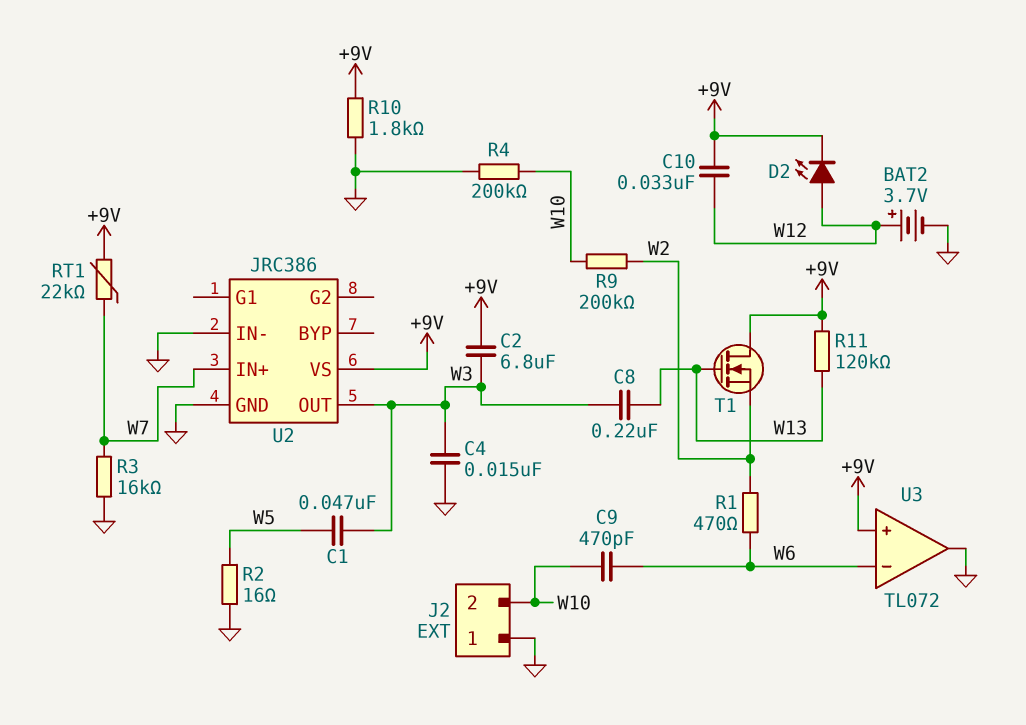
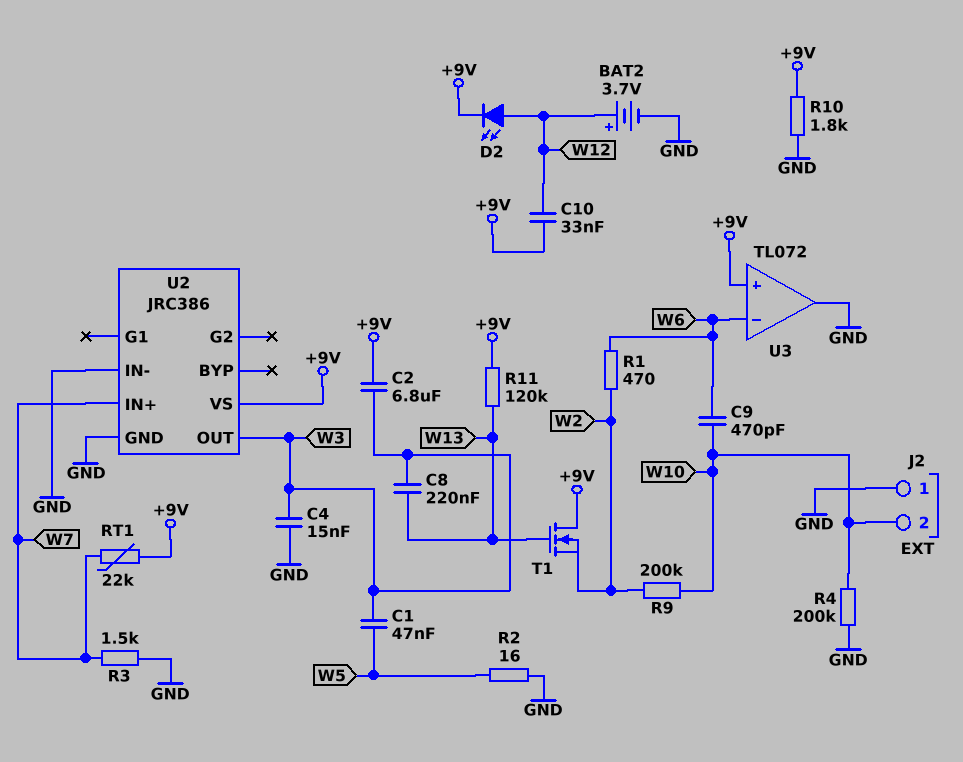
R3: 16k (GND, W7) -> 1.5k (GND, W7)

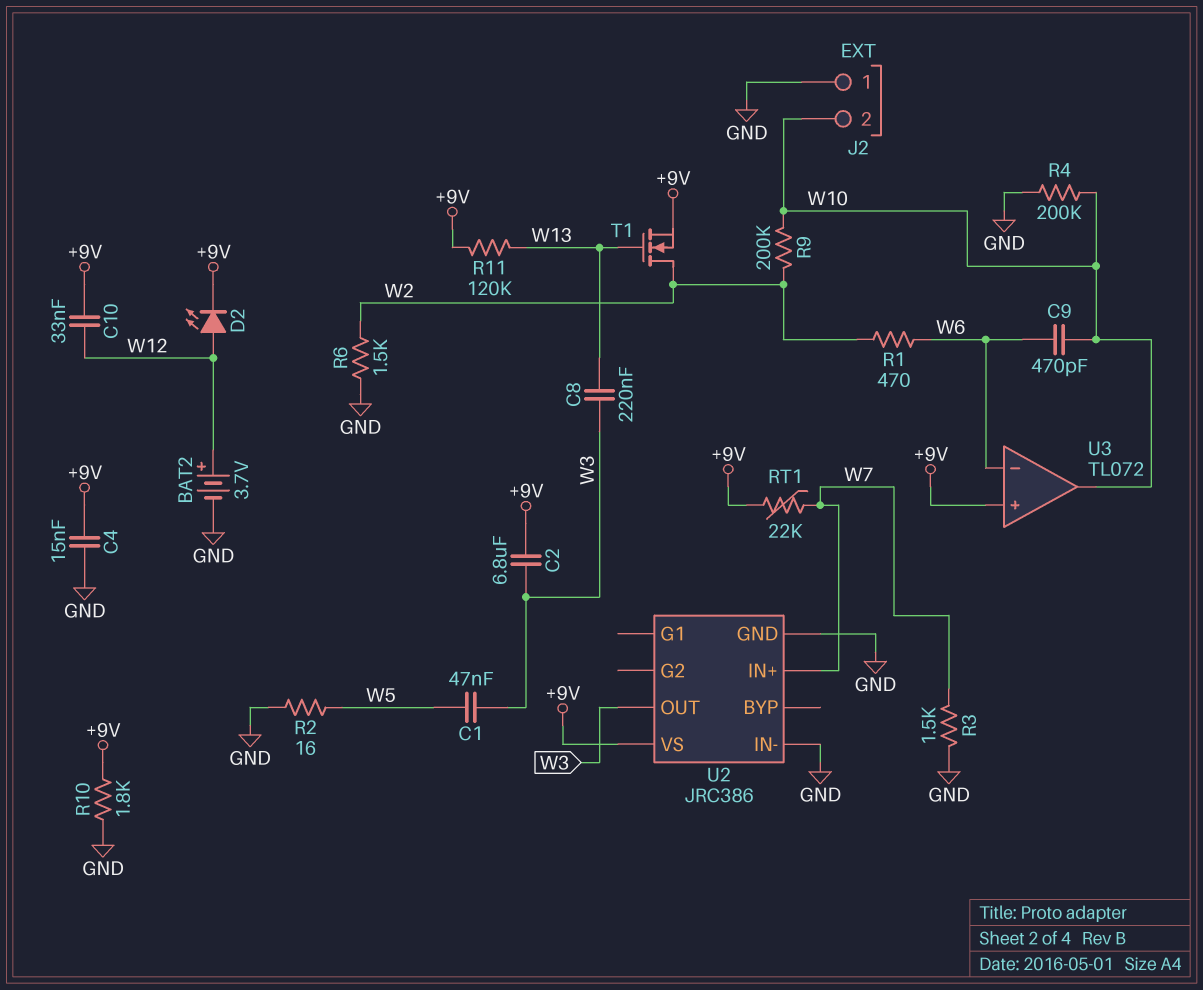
C4: 15nF (GND, W3) -> 15nF (+9V, GND)
R6: none -> 1.5k (GND, W2)
T1: NMOS (G W13, D +9V, S W2) -> NMOS (G W13, D W2, S +9V)
U3 pin out: GND -> W10

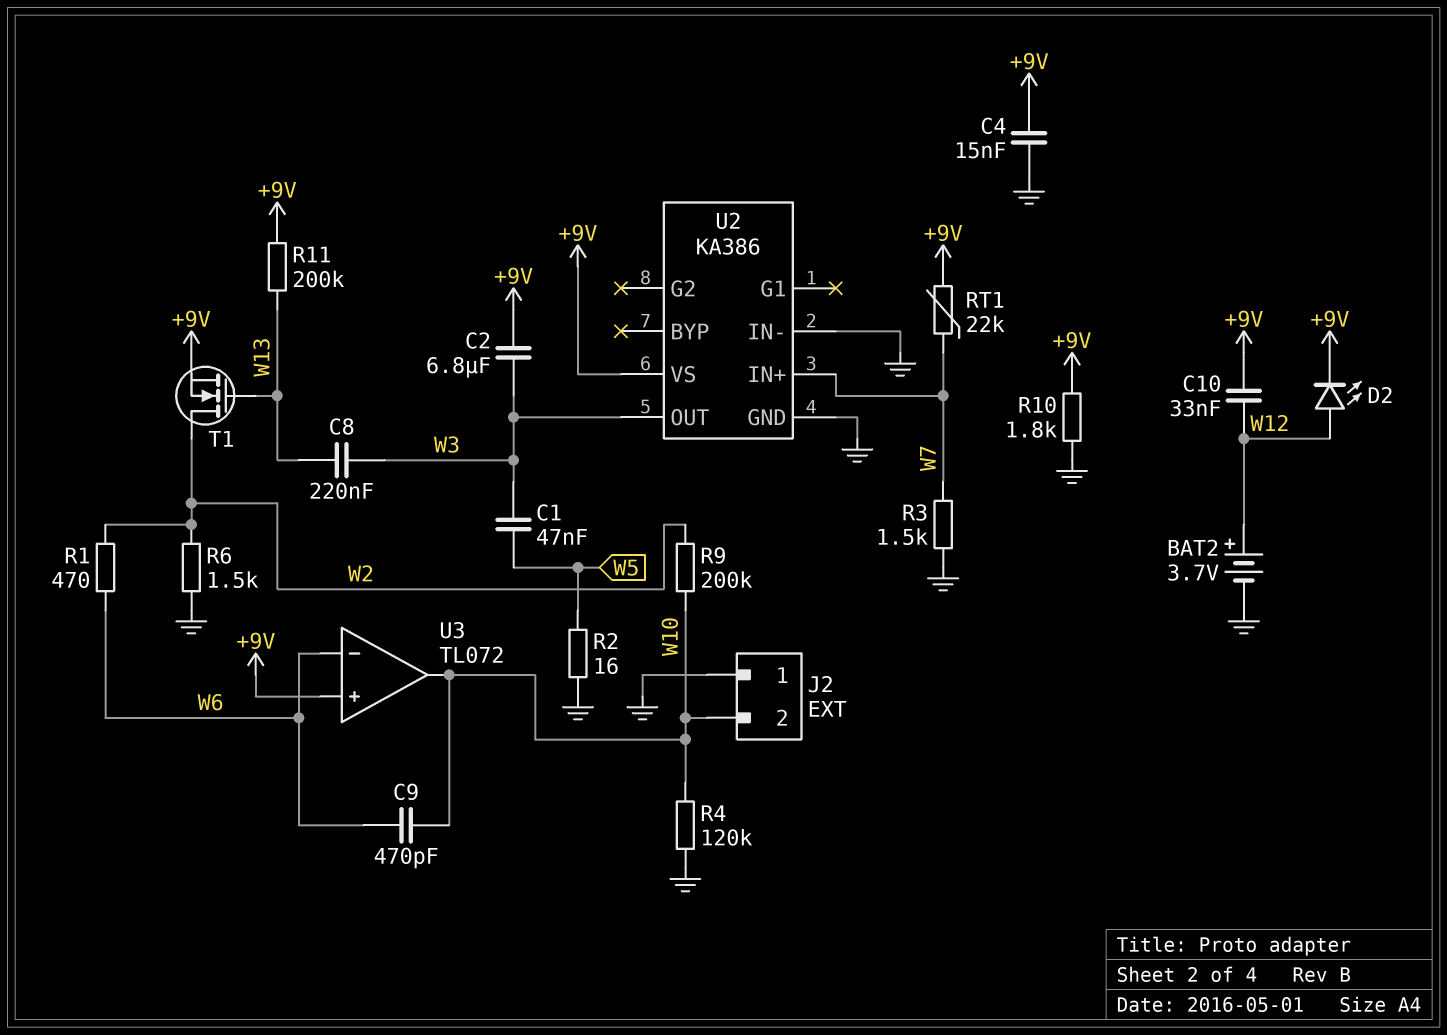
R4: 200k (GND, W10) -> 120k (GND, W10)
R11: 120k (+9V, W13) -> 200k (+9V, W13)
U2: JRC386 -> KA386

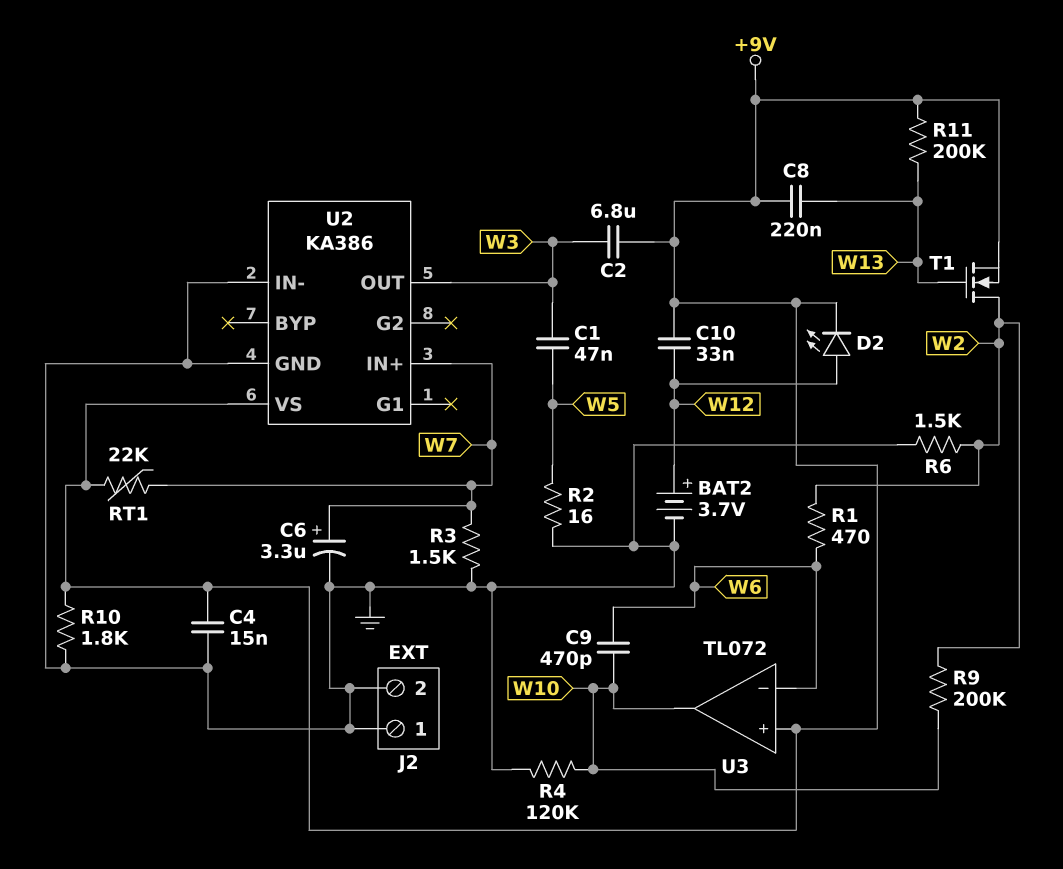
C6: none -> 3.3uF (plus W7, minus GND)
C8: 220nF (W3, W13) -> 220nF (+9V, W13)
J2 pin 2: W10 -> GND

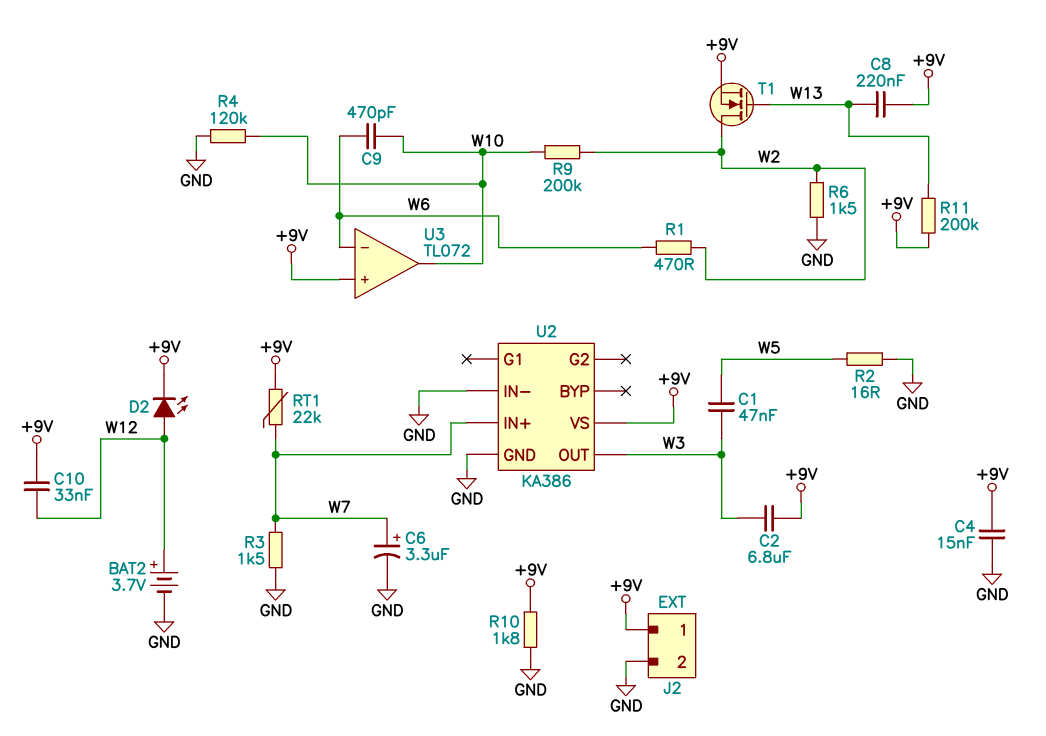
J2 pin 1: GND -> +9V

